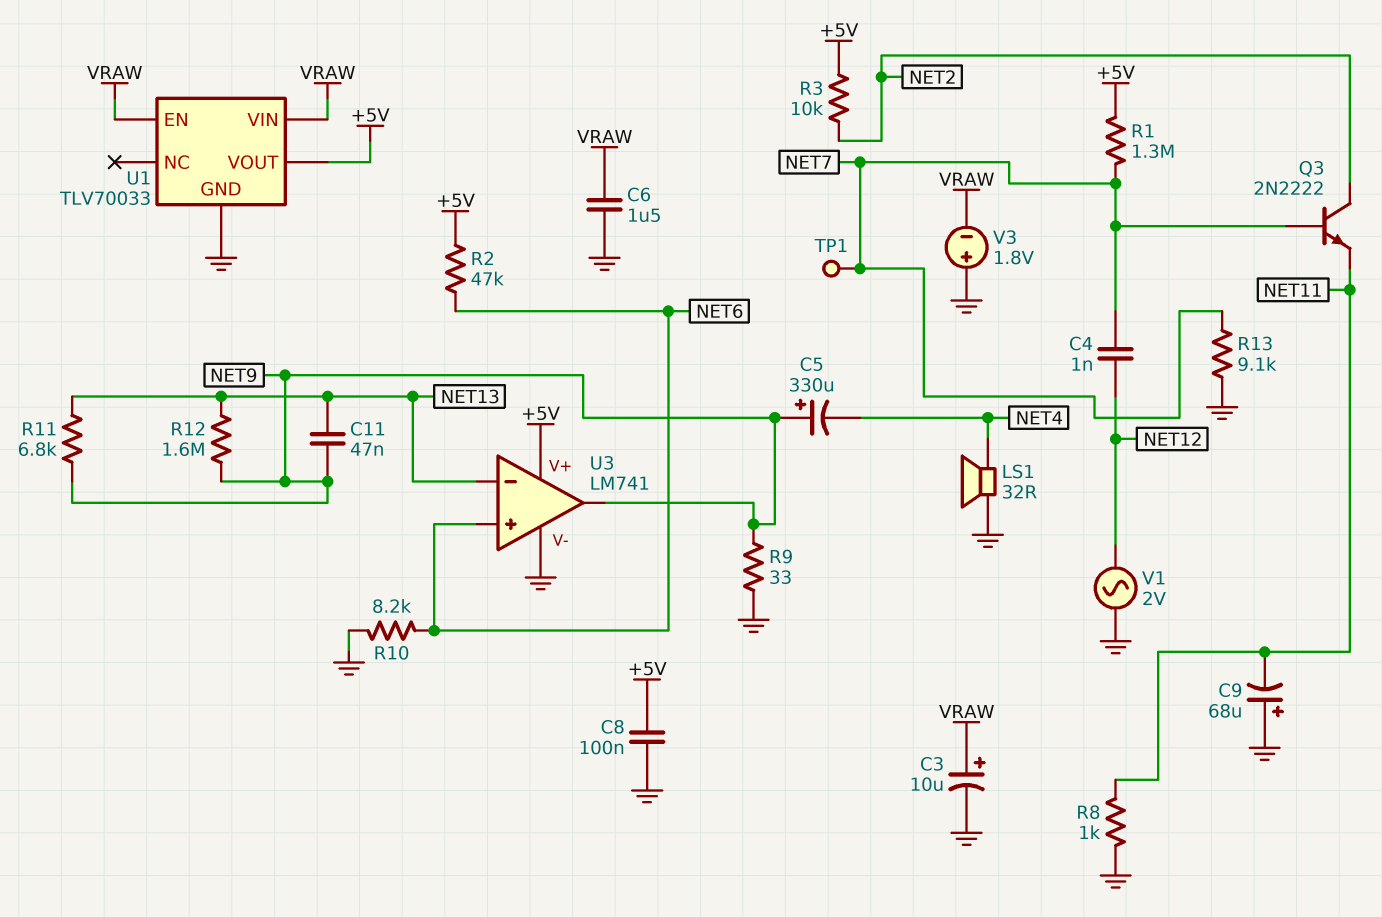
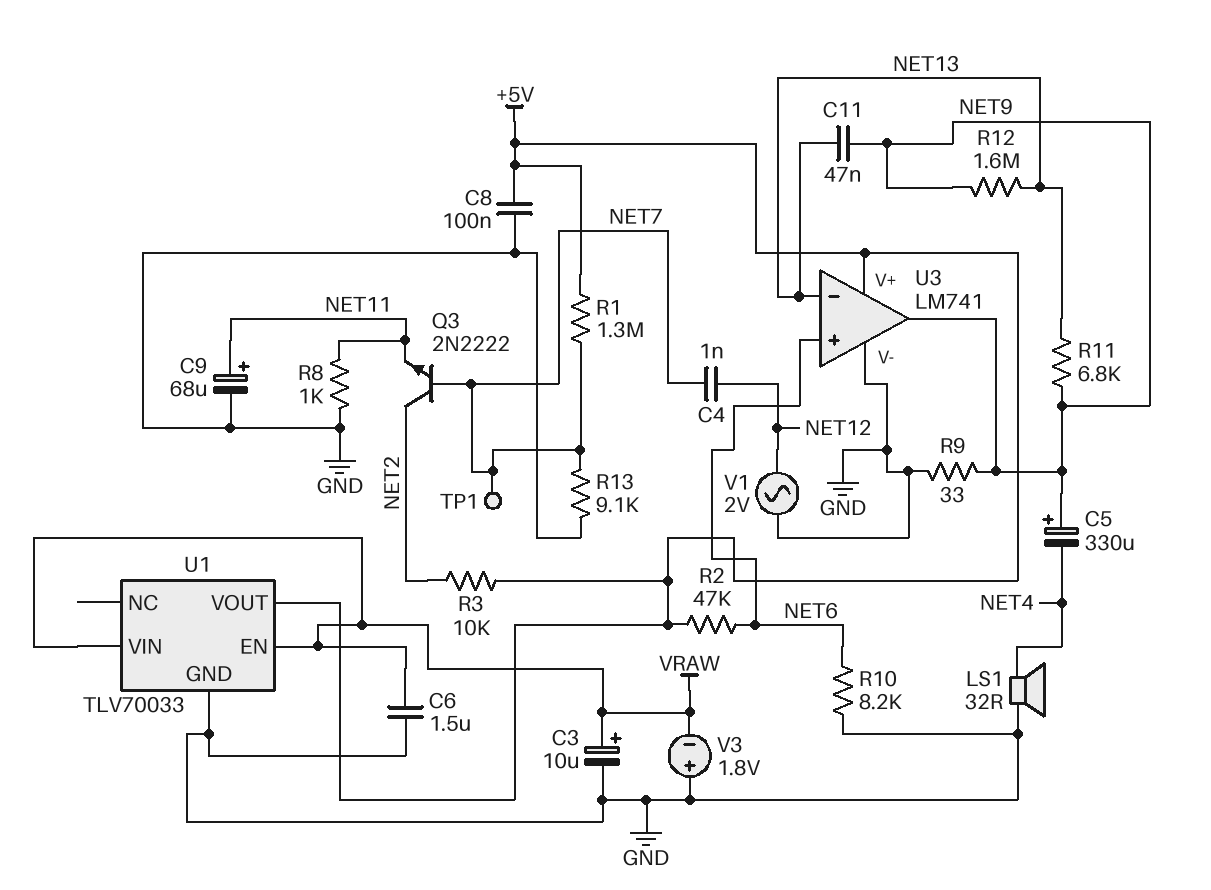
C9: 68uF (plus GND, minus NET11) -> 68uF (plus NET11, minus GND)

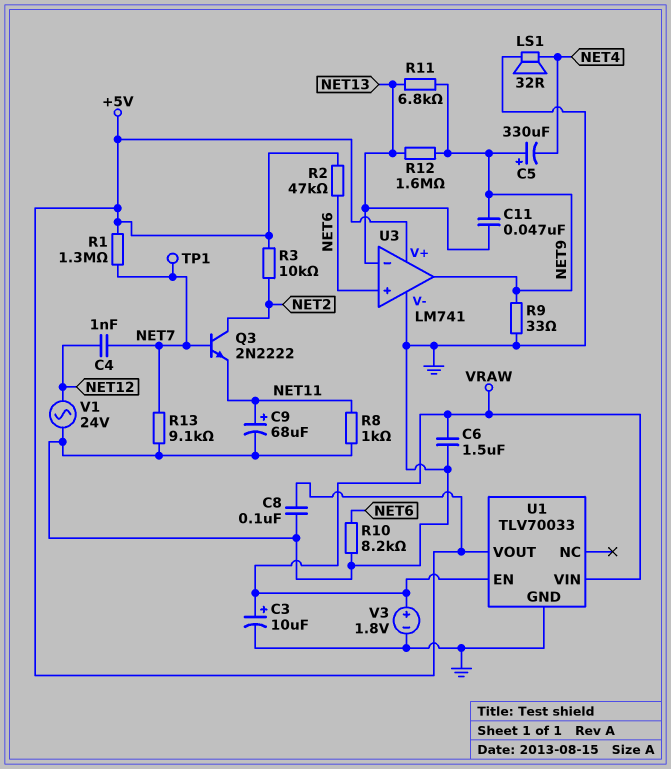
V1: AC 2V (GND, NET12) -> AC 24V (GND, NET12)
V3: 1.8V (plus GND, minus VRAW) -> 1.8V (plus VRAW, minus GND)

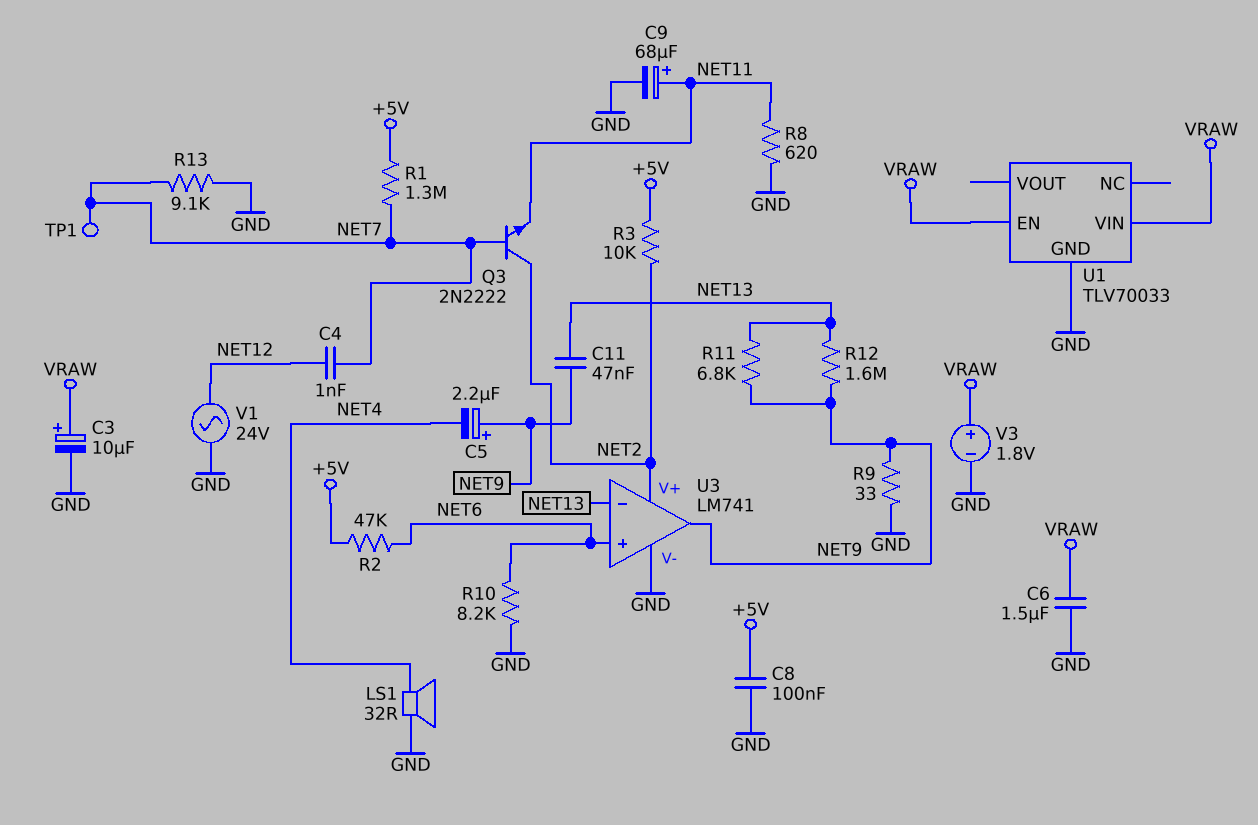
C5: 330uF (plus NET9, minus NET4) -> 2.2uF (plus NET9, minus NET4)
R8: 1k (GND, NET11) -> 620 (GND, NET11)
U1 pin VOUT: +5V -> none
U3 pin V+: +5V -> NET2

